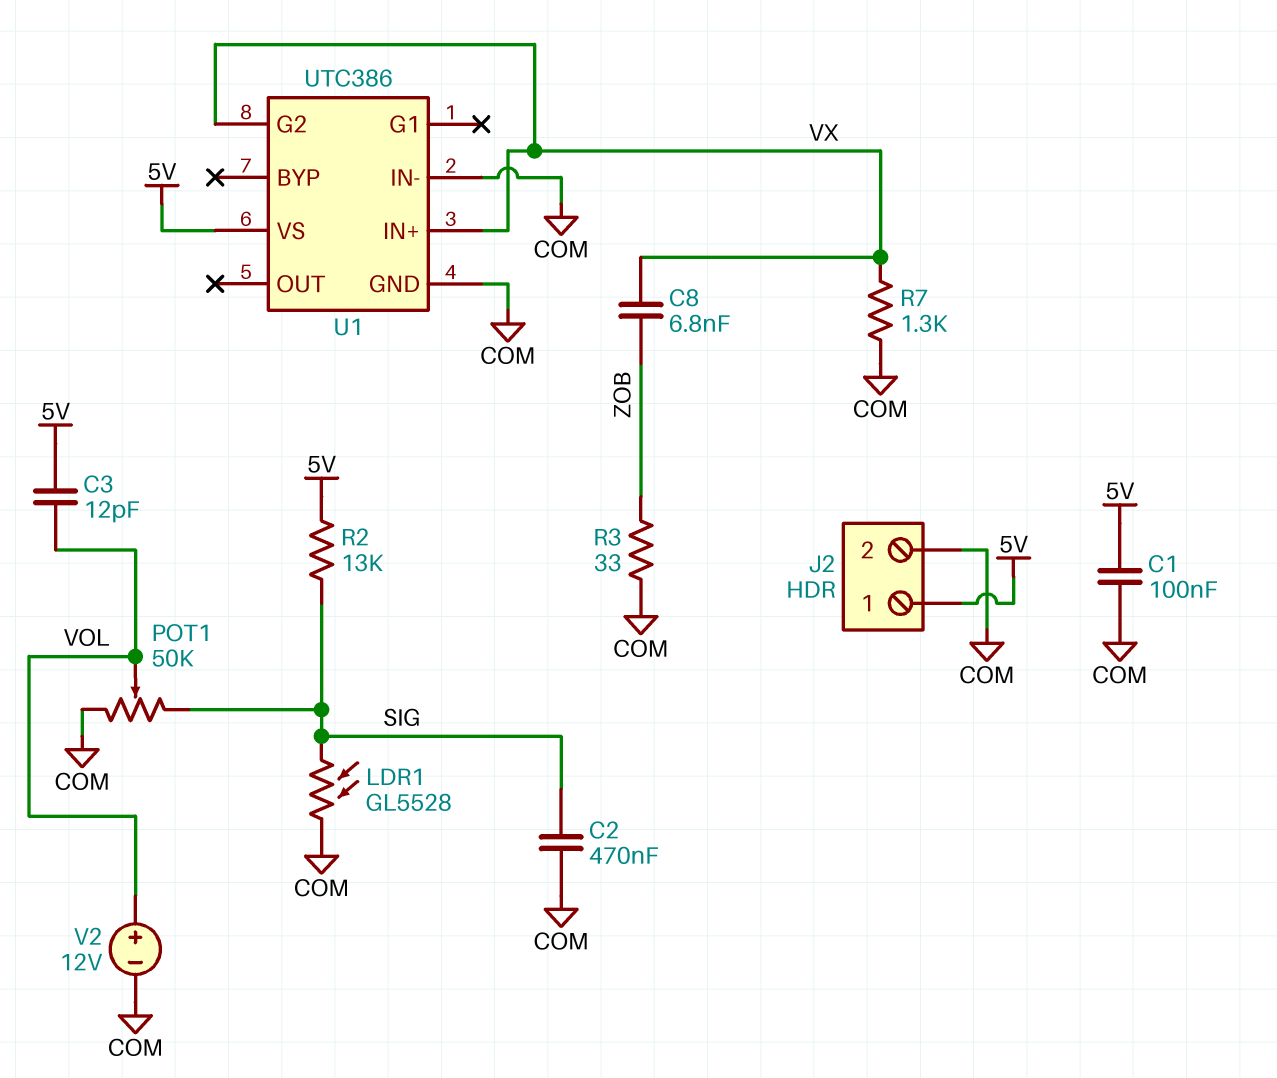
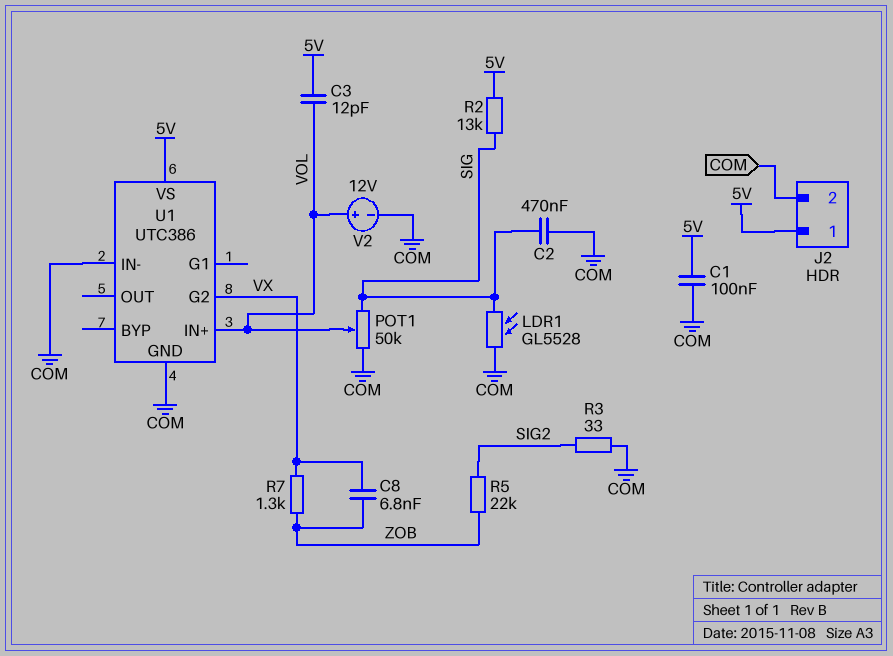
R3: 33 (COM, ZOB) -> 33 (COM, SIG2)
R5: none -> 22k (SIG2, ZOB)
R7: 1.3k (COM, VX) -> 1.3k (VX, ZOB)
U1 pin IN+: VX -> VOL

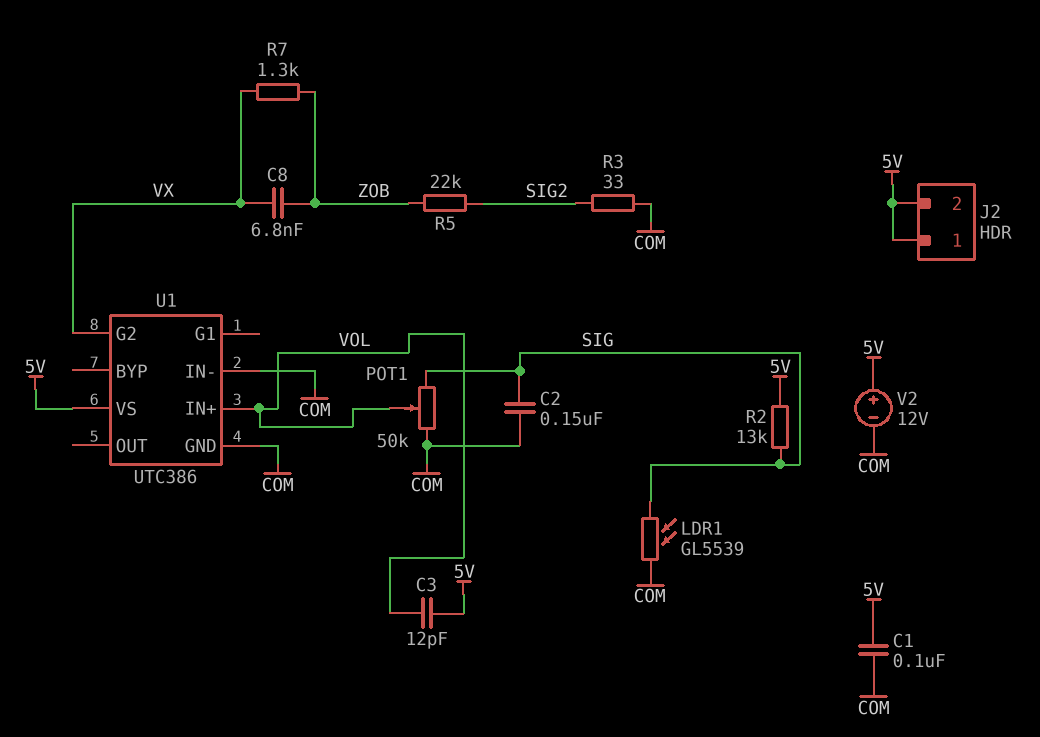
C2: 470nF (COM, SIG) -> 150nF (COM, SIG)
J2 pin 2: COM -> 5V
LDR1: GL5528 (COM, SIG) -> GL5539 (COM, SIG)
V2: 12V (plus VOL, minus COM) -> 12V (plus 5V, minus COM)

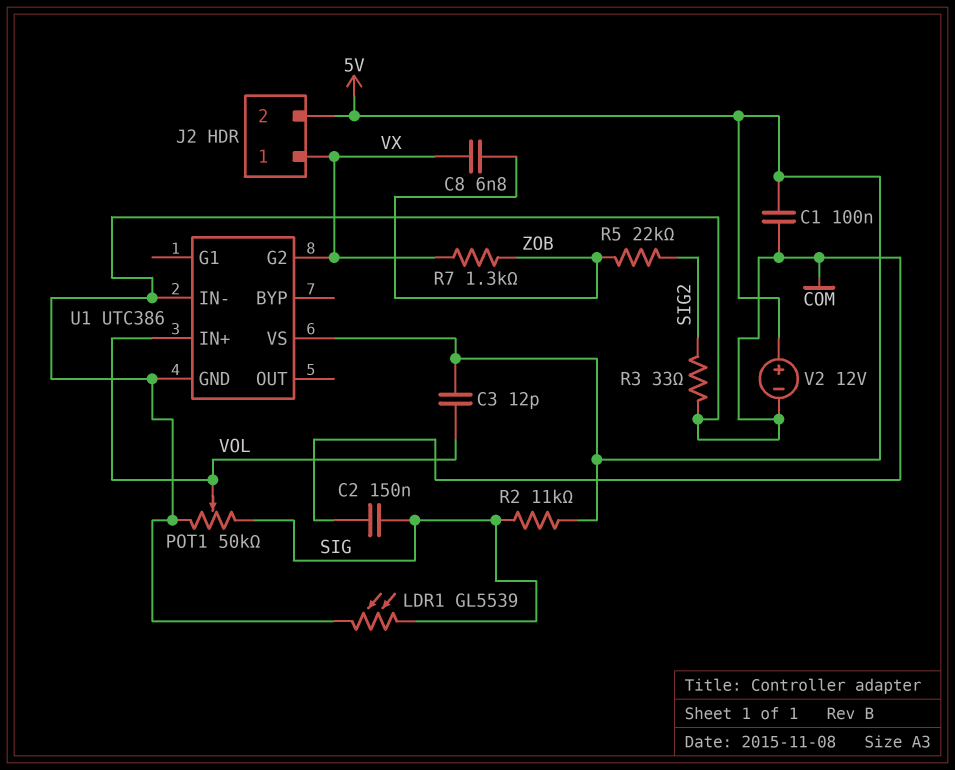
J2 pin 1: 5V -> VX
R2: 13k (5V, SIG) -> 11k (5V, SIG)

